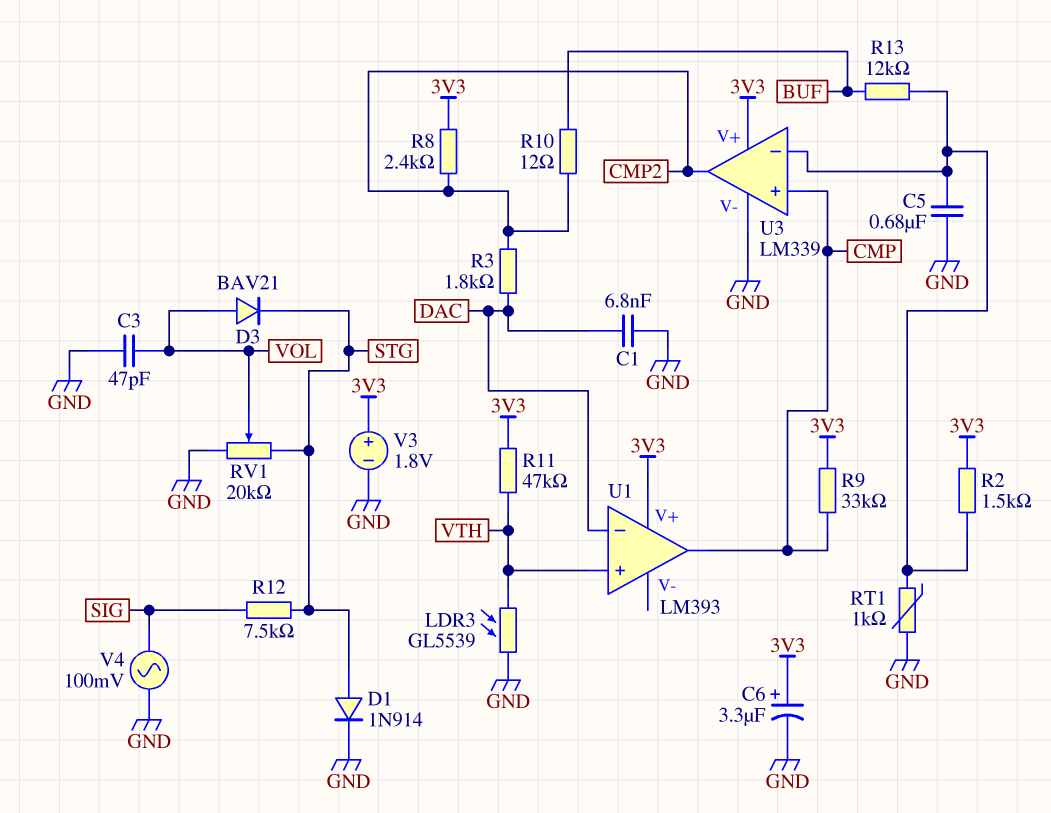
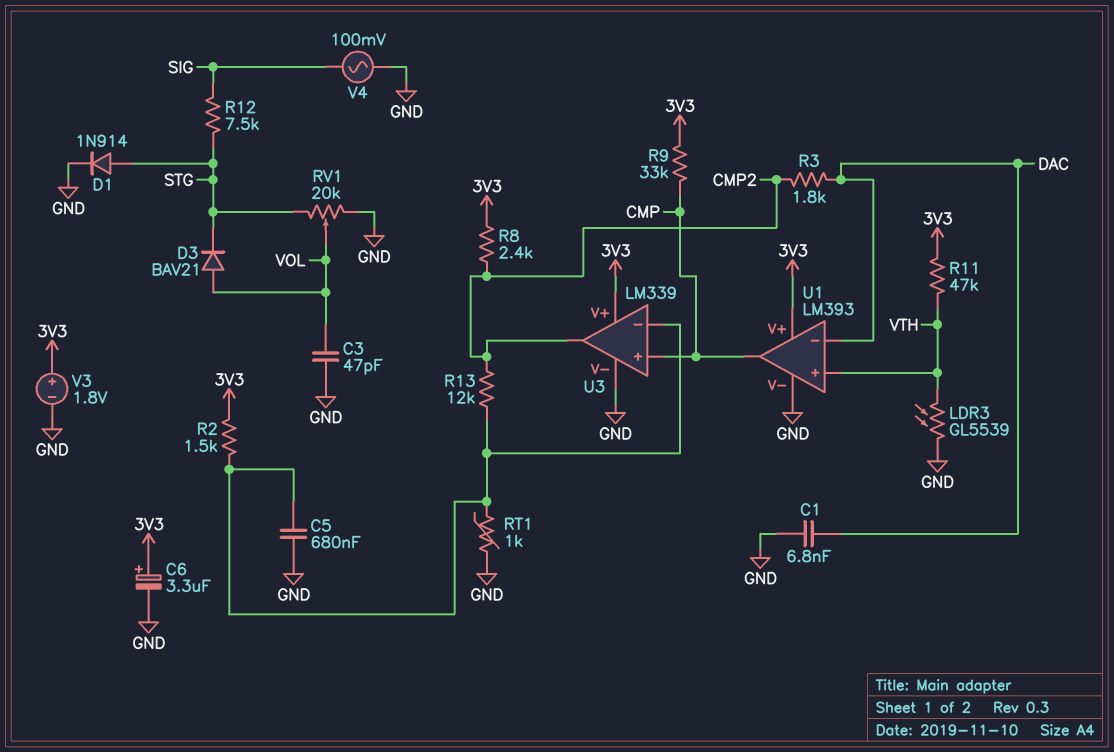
R10: 12 (BUF, CMP2) -> none
R13: 12k (BUF, U3/in-) -> 12k (CMP2, U3/in-)
U1 pin V-: none -> GND

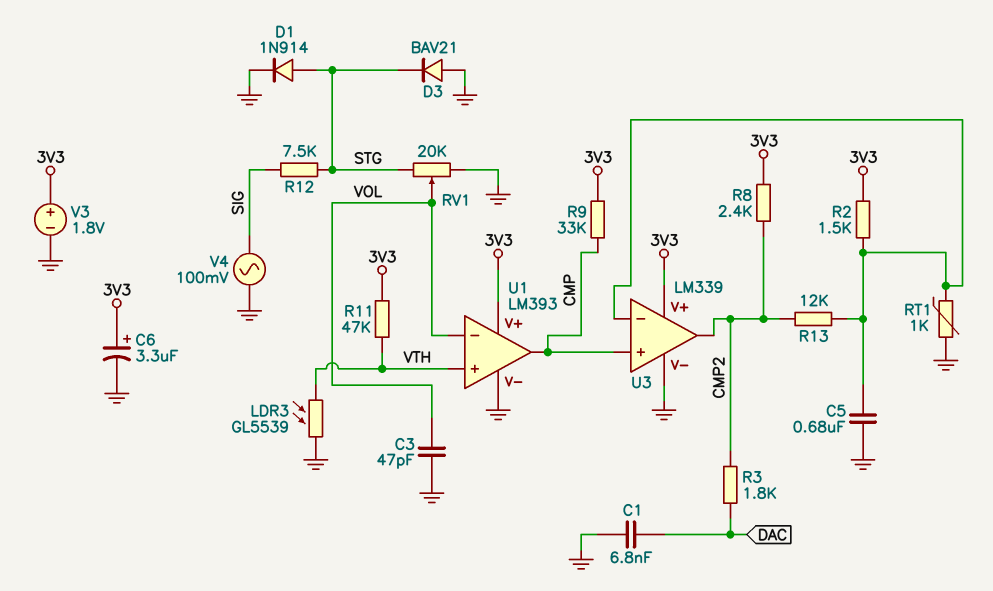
D3: diode BAV21 (A VOL, K STG) -> diode BAV21 (A GND, K STG)
U1 pin in-: DAC -> VOL

